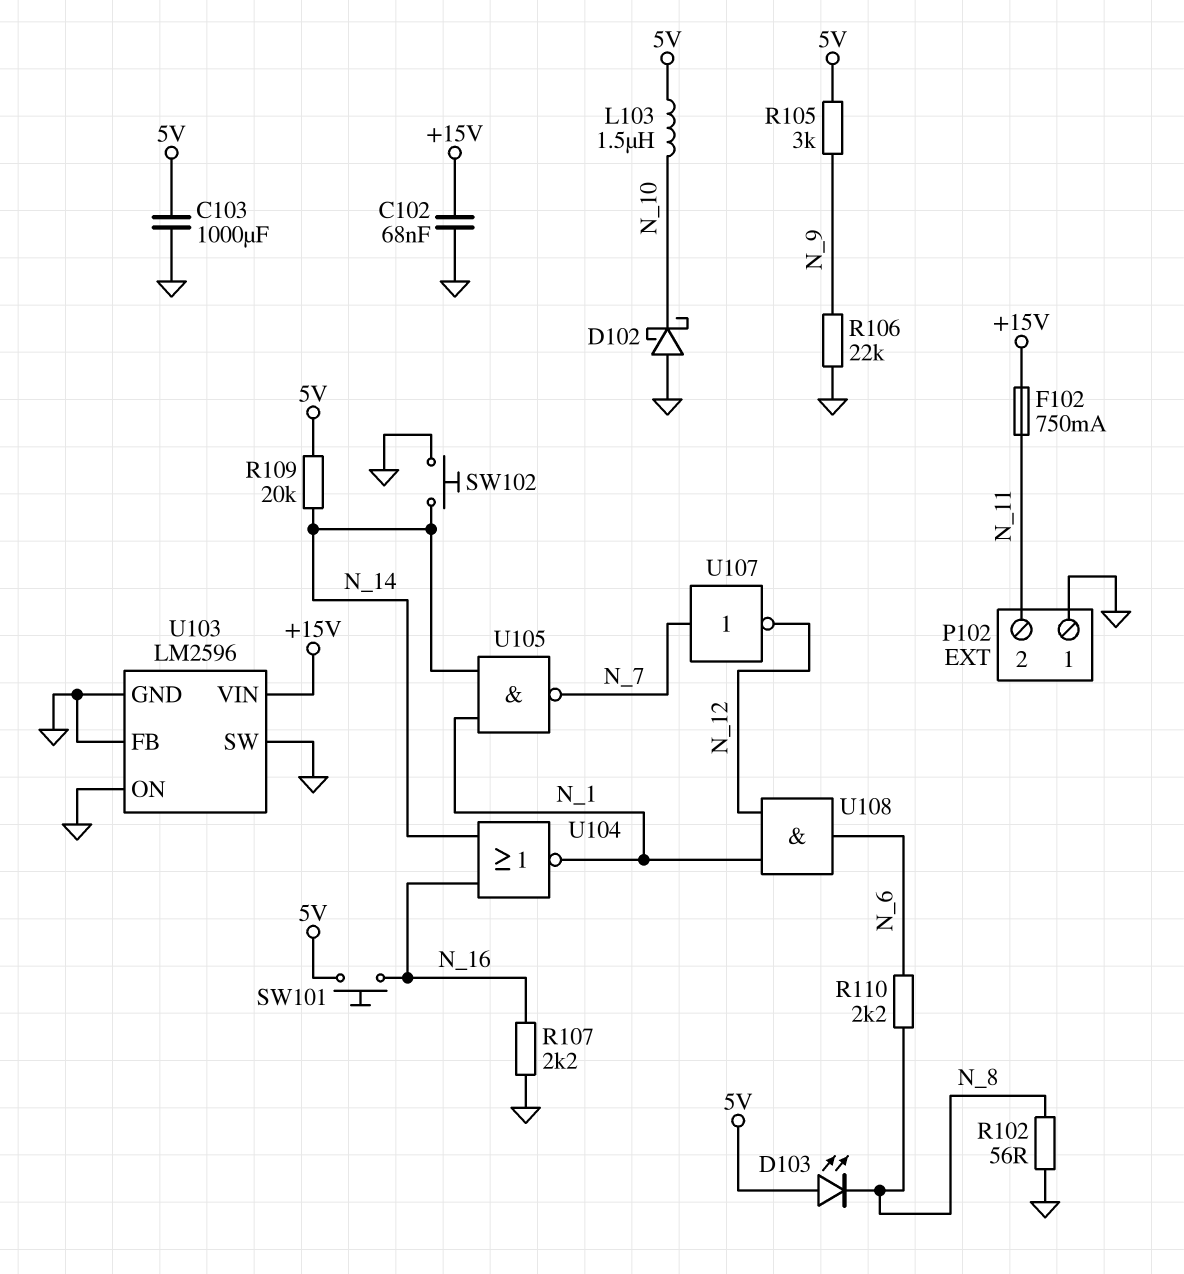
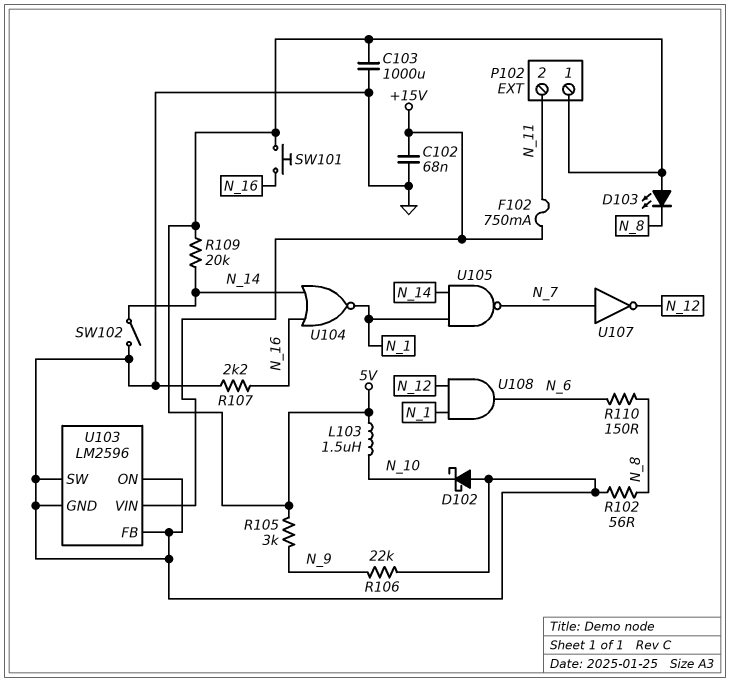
P102 pin 1: GND -> 5V
R110: 2.2k (N_6, N_8) -> 150 (N_6, N_8)
SW102: button (GND, N_14) -> switch (GND, N_14)

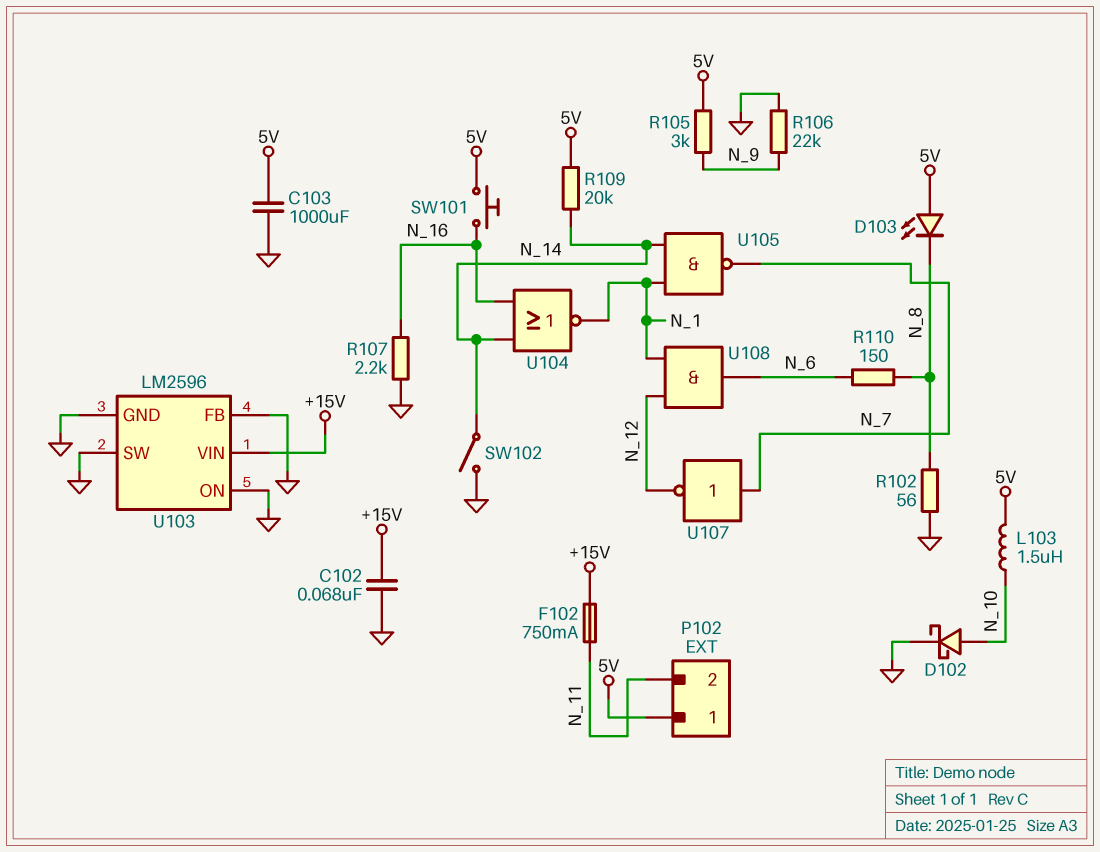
D102: schottky (A GND, K N_10) -> schottky (A N_10, K GND)

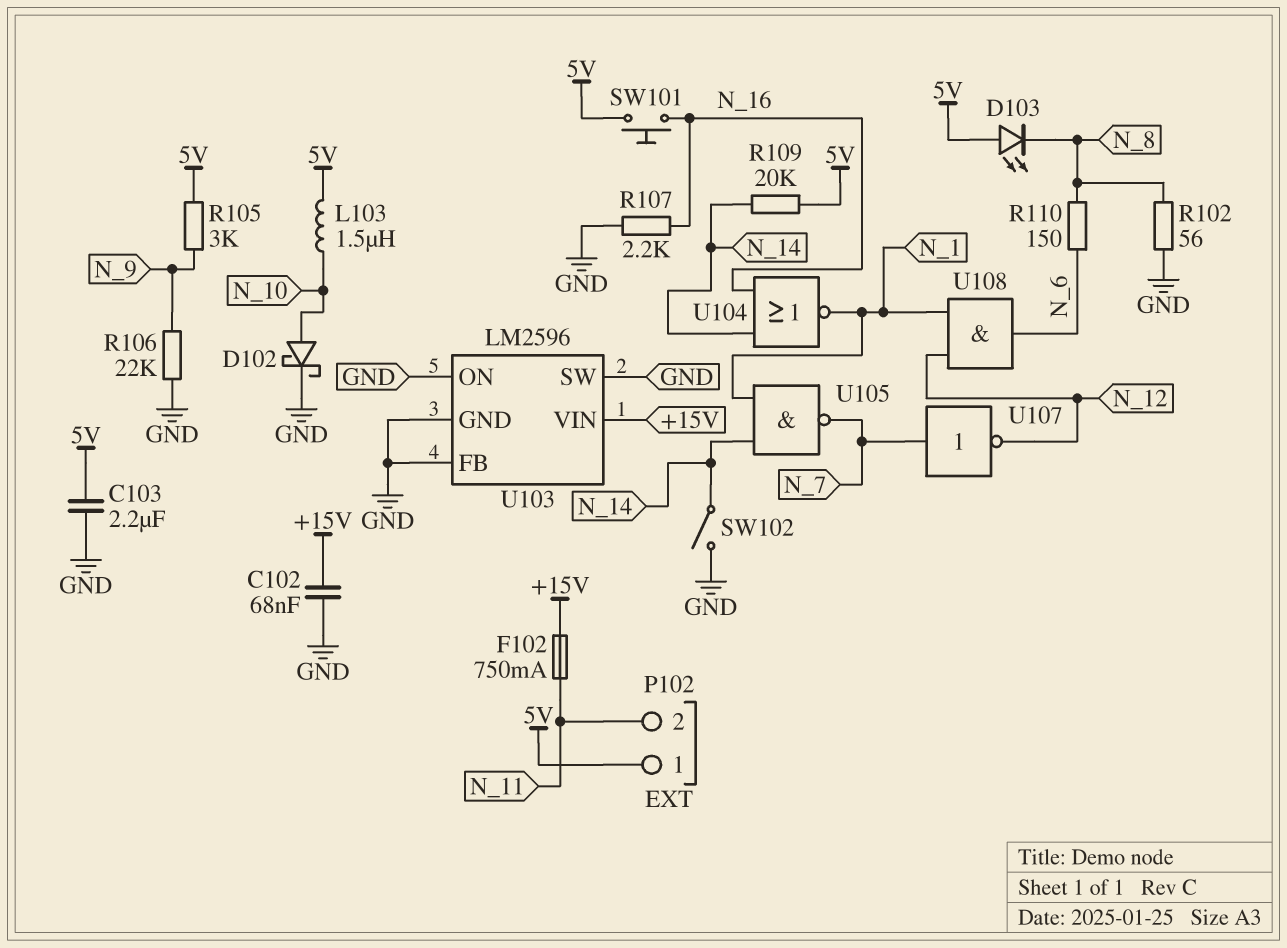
C103: 1000uF (5V, GND) -> 2.2uF (5V, GND)

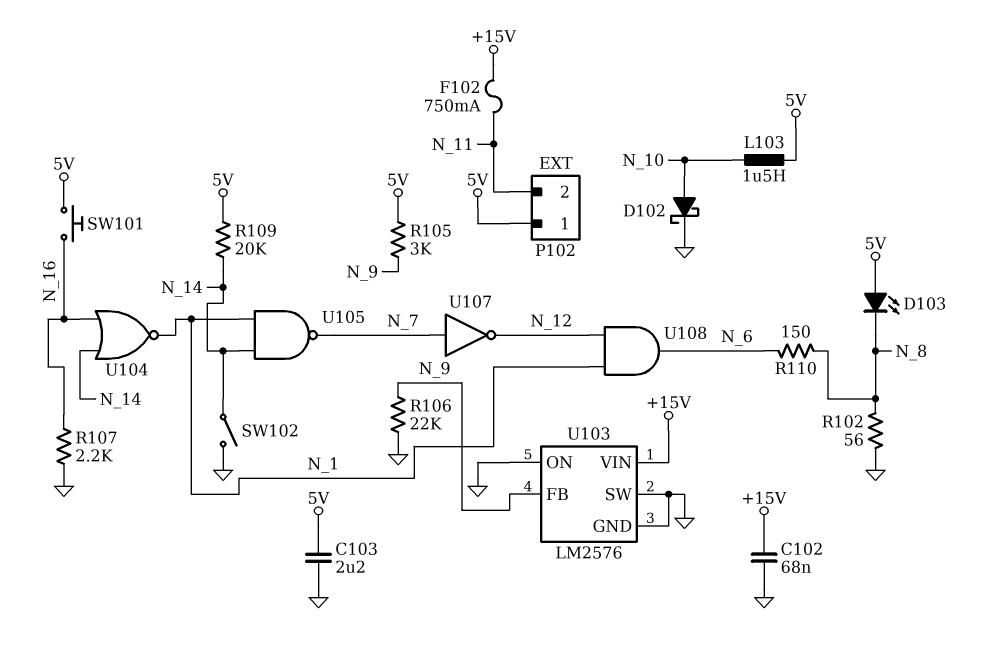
U103: LM2596 -> LM2576
U103 pin FB: GND -> N_9

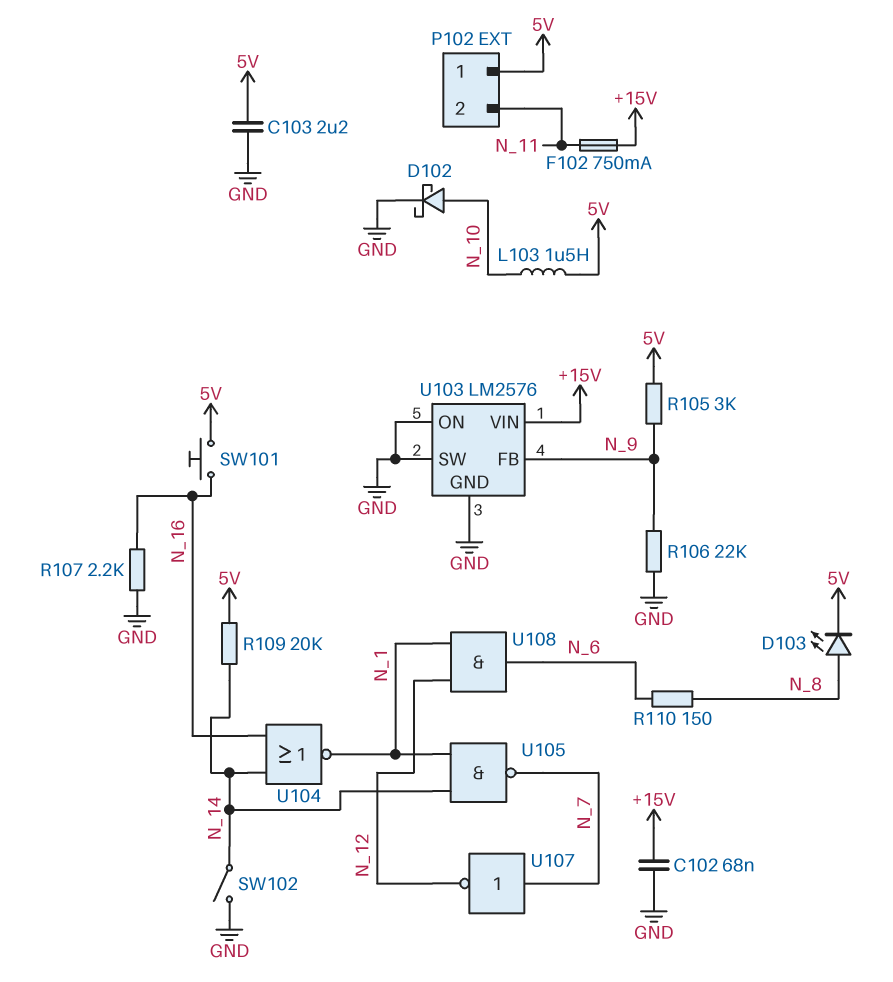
D103: LED (A 5V, K N_8) -> LED (A N_8, K 5V)
R102: 56 (GND, N_8) -> none

